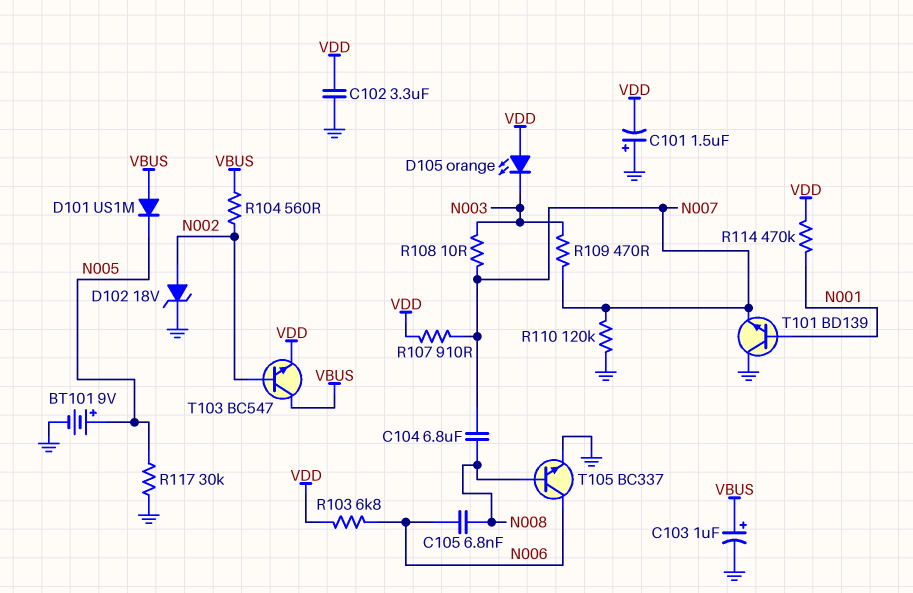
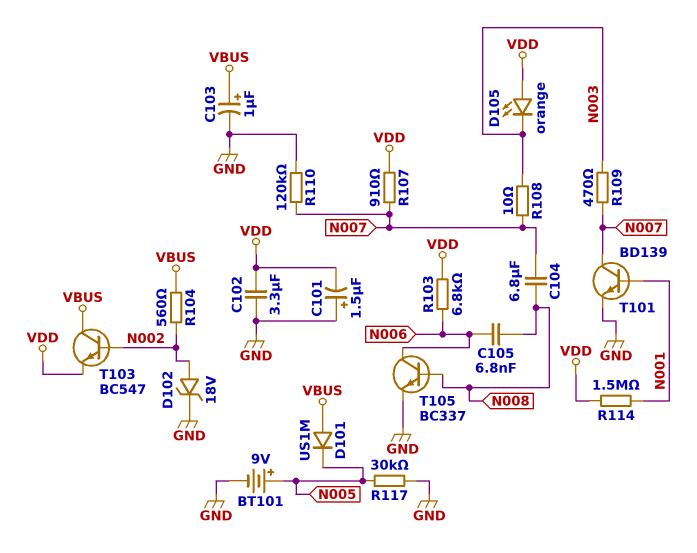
R114: 470k (N001, VDD) -> 1.5M (N001, VDD)
T101: NPN BD139 (B N001, C GND, E N007) -> NPN BD139 (B N001, C N007, E GND)

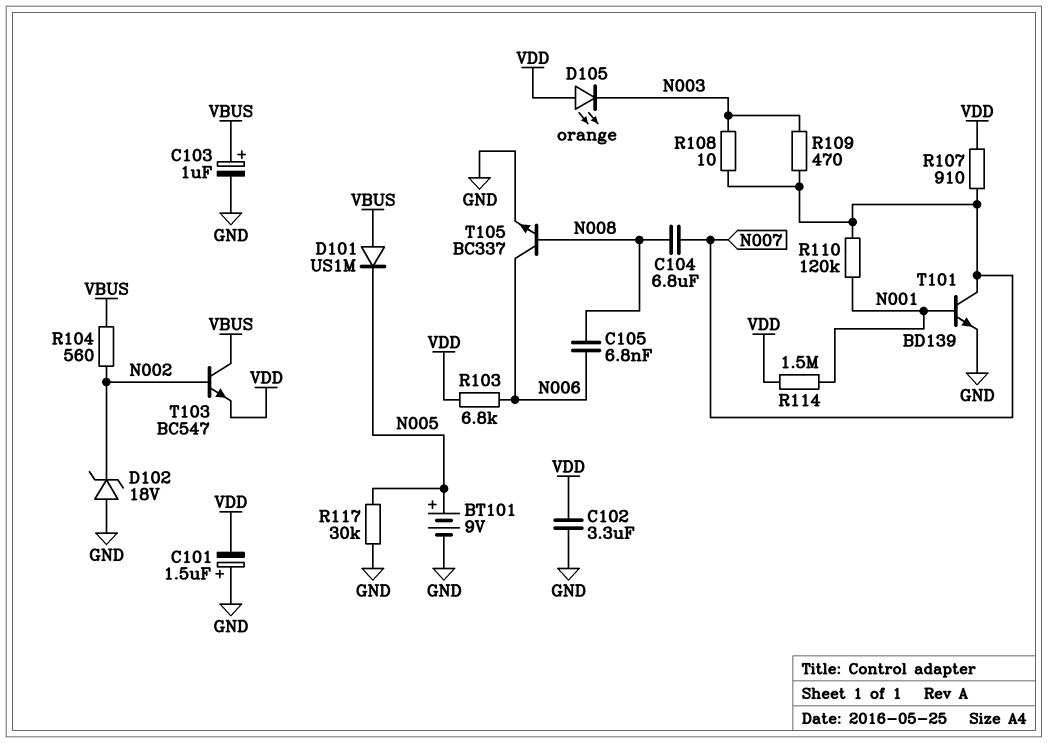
D102: zener 18V (A N002, K GND) -> zener 18V (A GND, K N002)
R110: 120k (GND, N007) -> 120k (N001, N007)

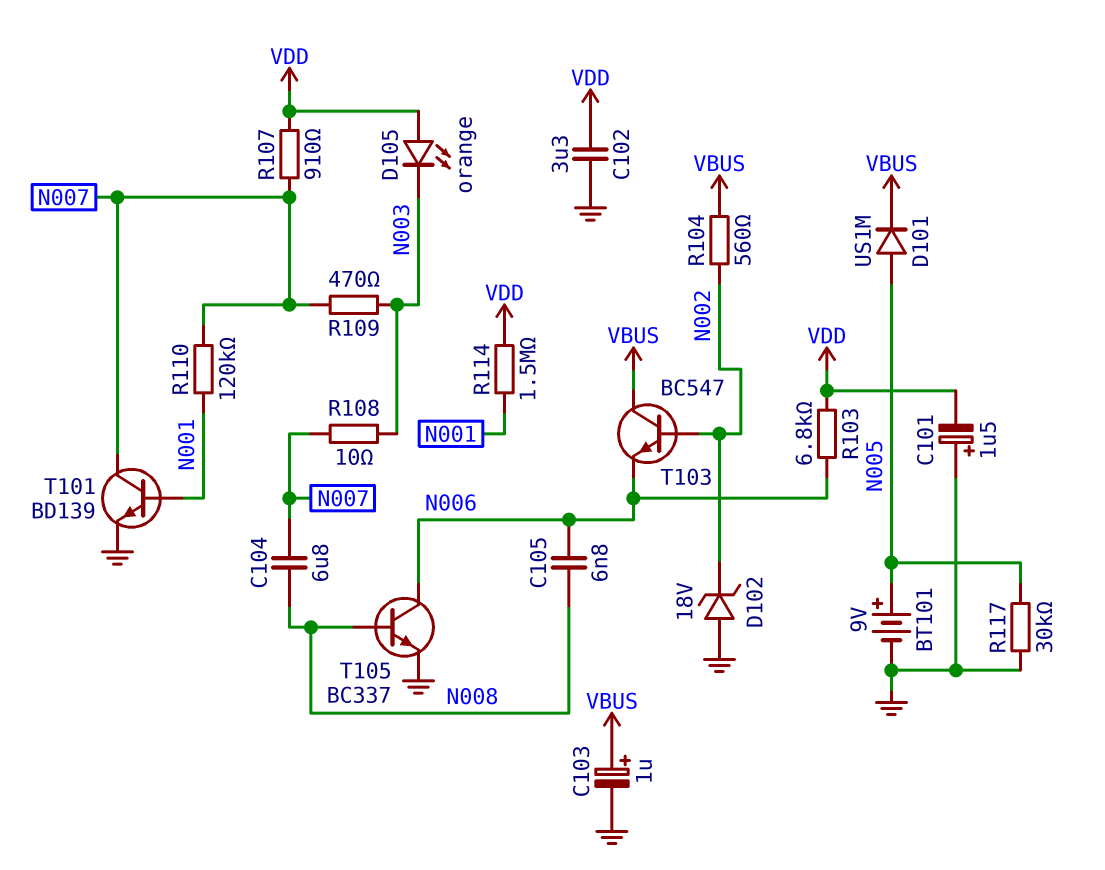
D101: diode US1M (A VBUS, K N005) -> diode US1M (A N005, K VBUS)
T103: NPN BC547 (B N002, C VBUS, E VDD) -> NPN BC547 (B N002, C VBUS, E N006)

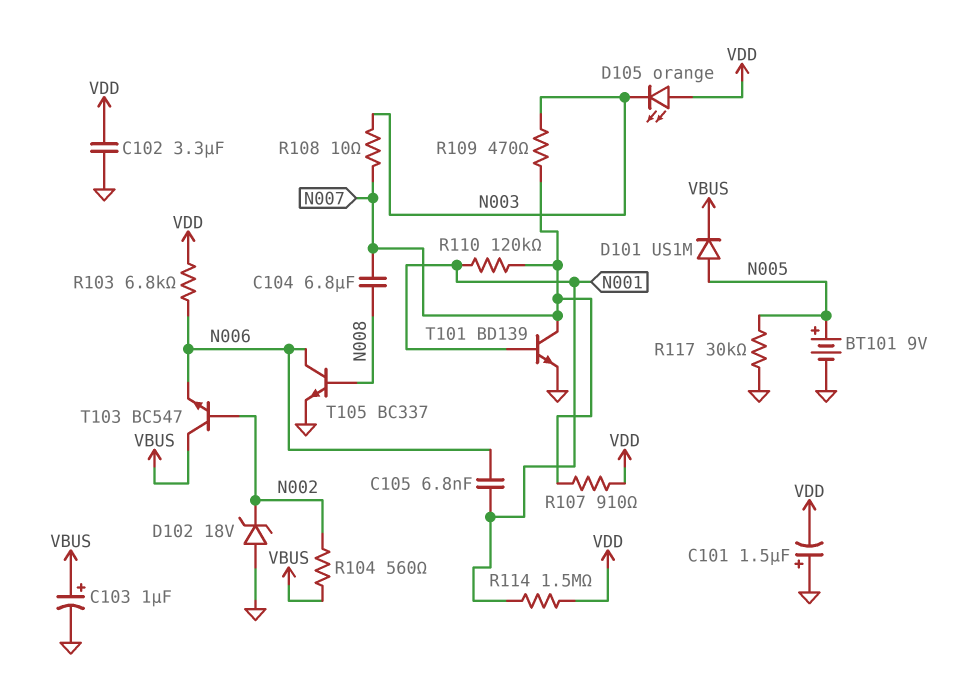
C105: 6.8nF (N006, N008) -> 6.8nF (N001, N006)

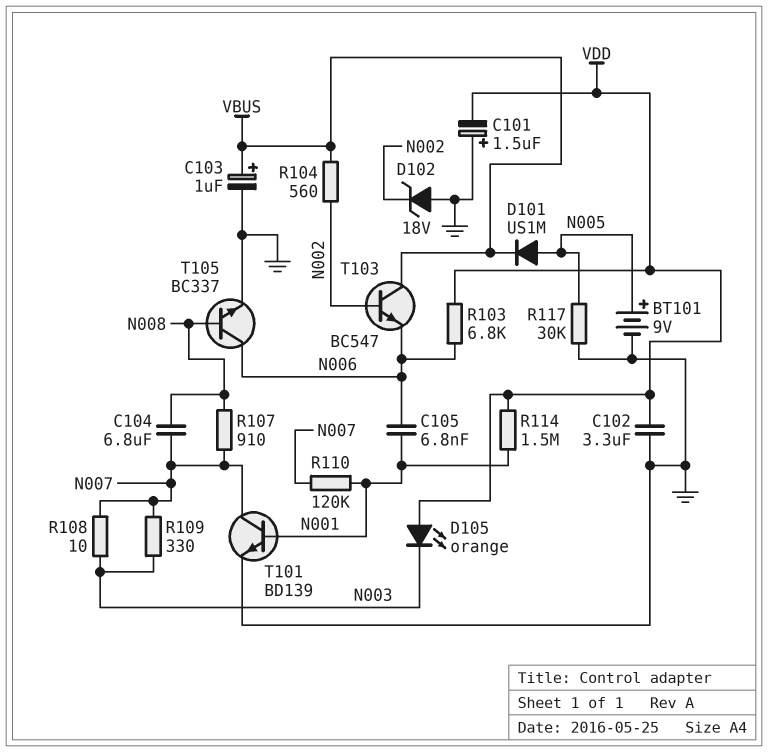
R107: 910 (N007, VDD) -> 910 (N007, N008)
R109: 470 (N003, N007) -> 330 (N003, N007)

